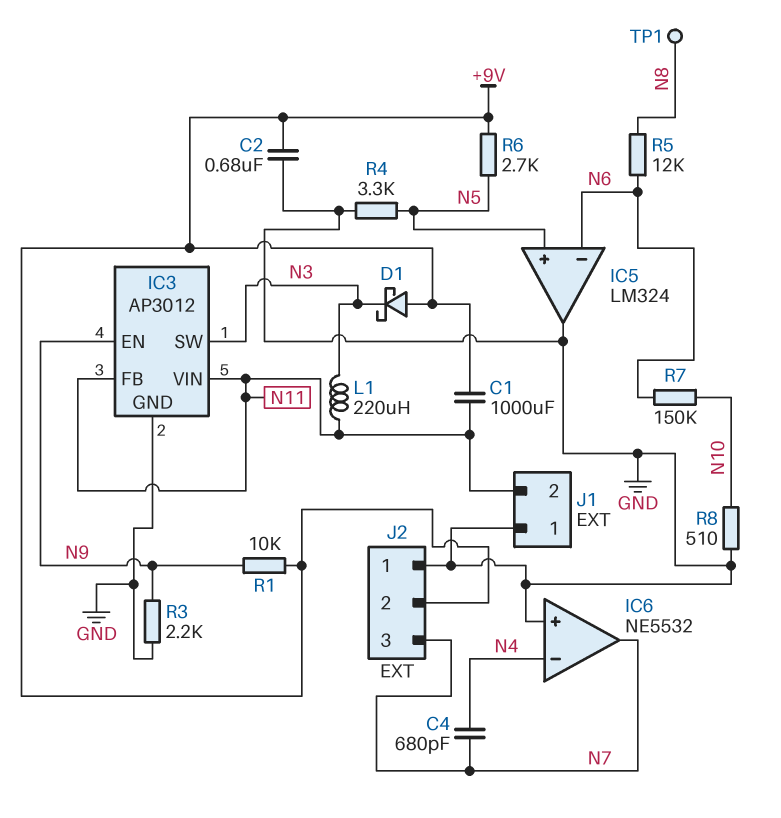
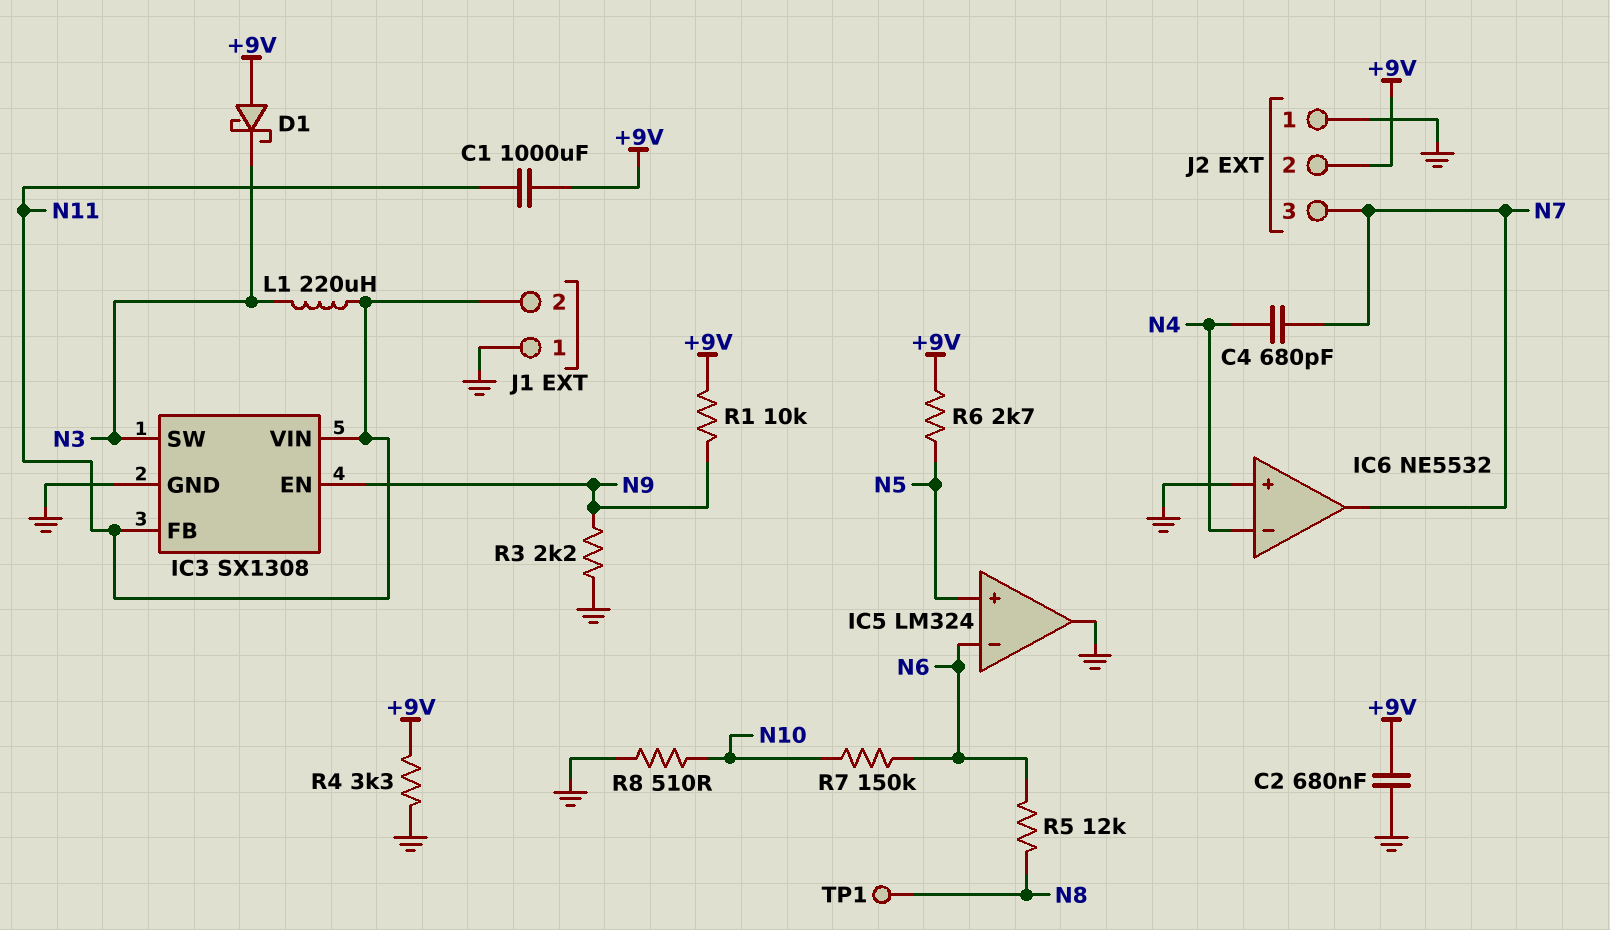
IC3: AP3012 -> SX1308
R4: 3.3k (GND, N5) -> 3.3k (+9V, GND)

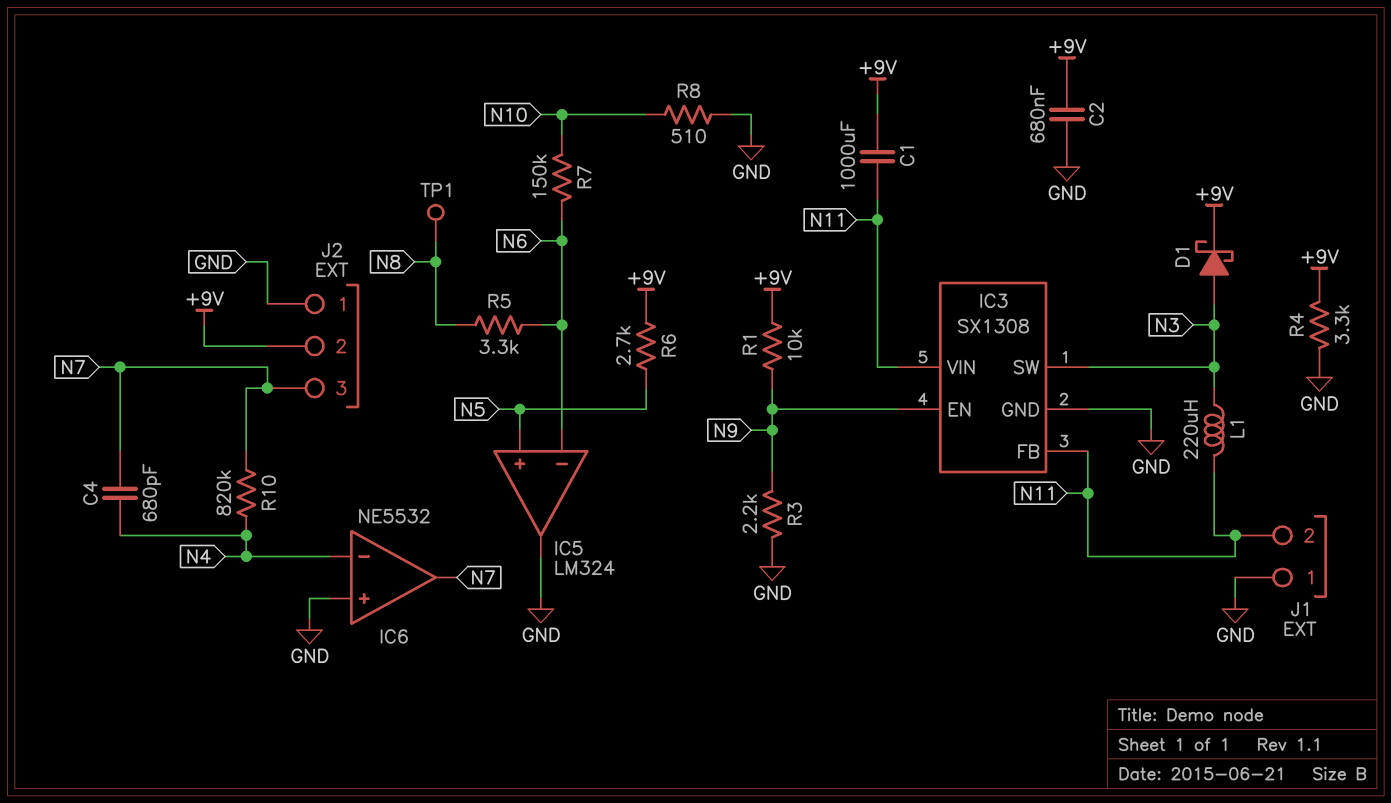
D1: schottky (A +9V, K N3) -> schottky (A N3, K +9V)
R5: 12k (N6, N8) -> 3.3k (N6, N8)
R10: none -> 820k (N4, N7)

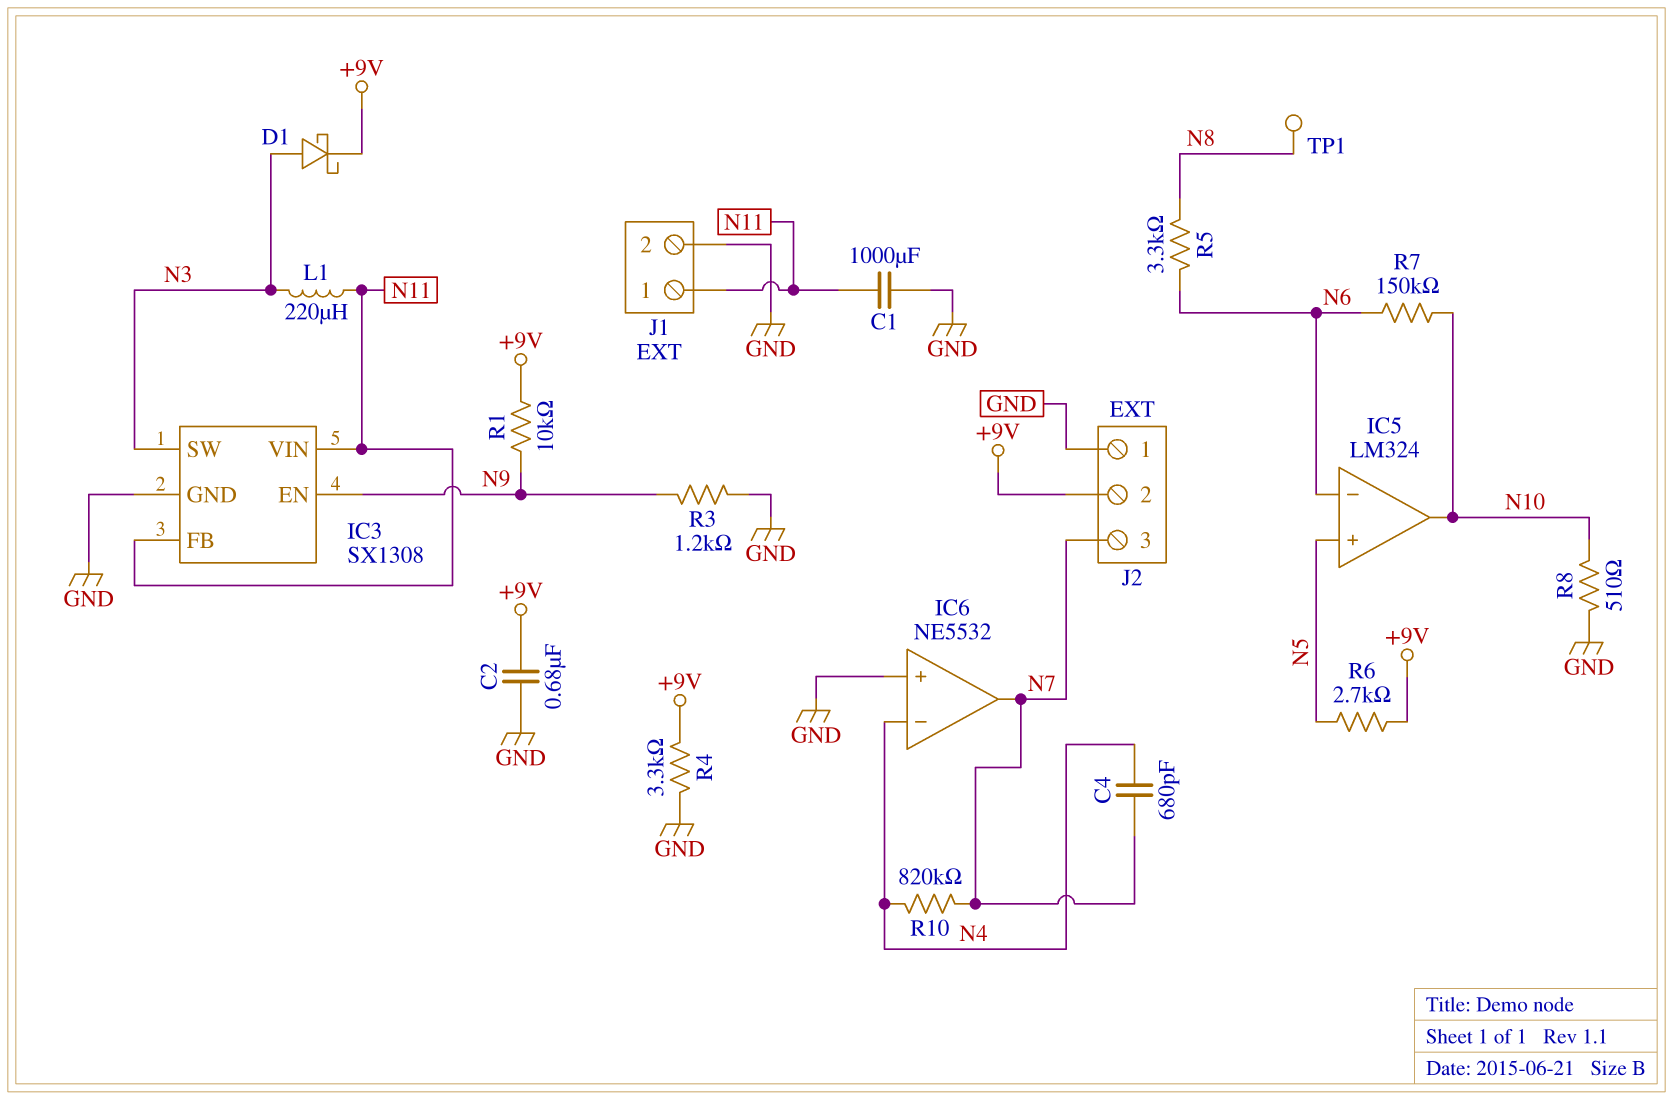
C1: 1000uF (+9V, N11) -> 1000uF (GND, N11)
IC5 pin out: GND -> N10
J1 pin 1: GND -> N11
J1 pin 2: N11 -> GND
R3: 2.2k (GND, N9) -> 1.2k (GND, N9)

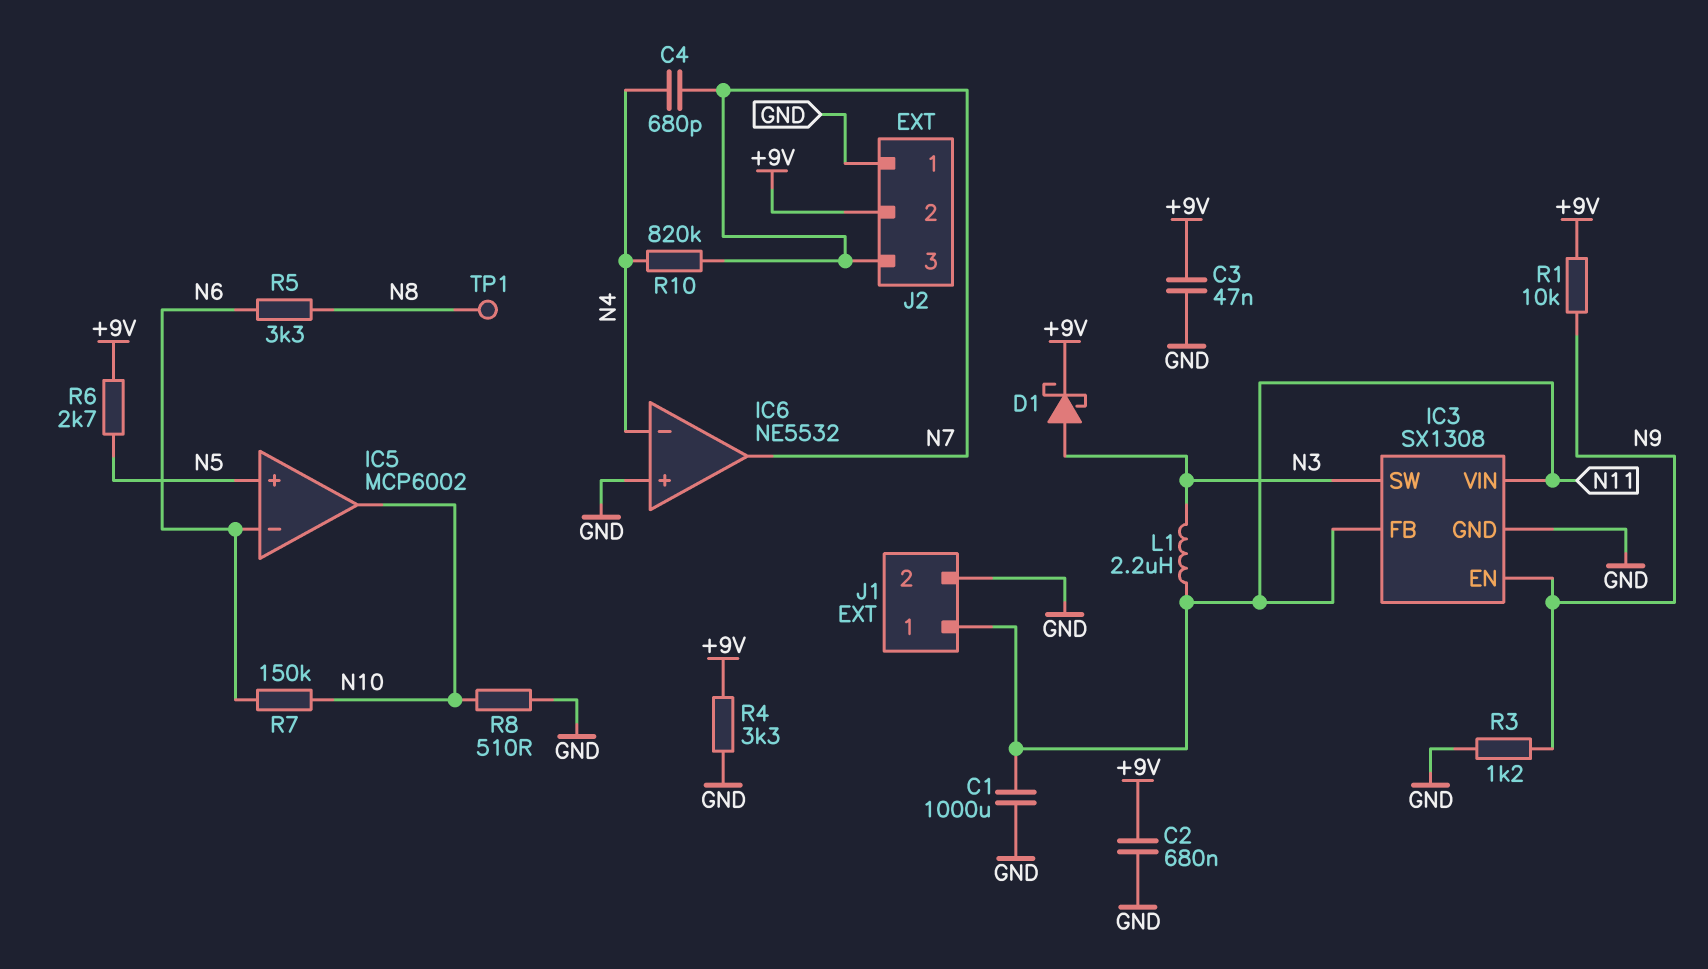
C3: none -> 47nF (+9V, GND)
IC5: LM324 -> MCP6002
L1: 220uH (N3, N11) -> 2.2uH (N3, N11)

